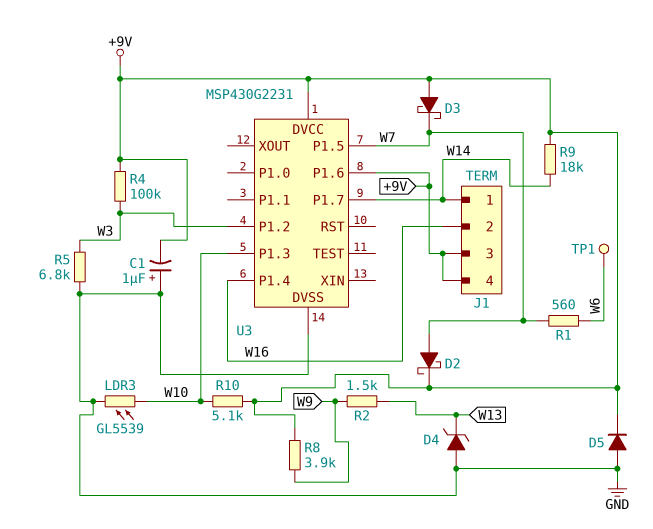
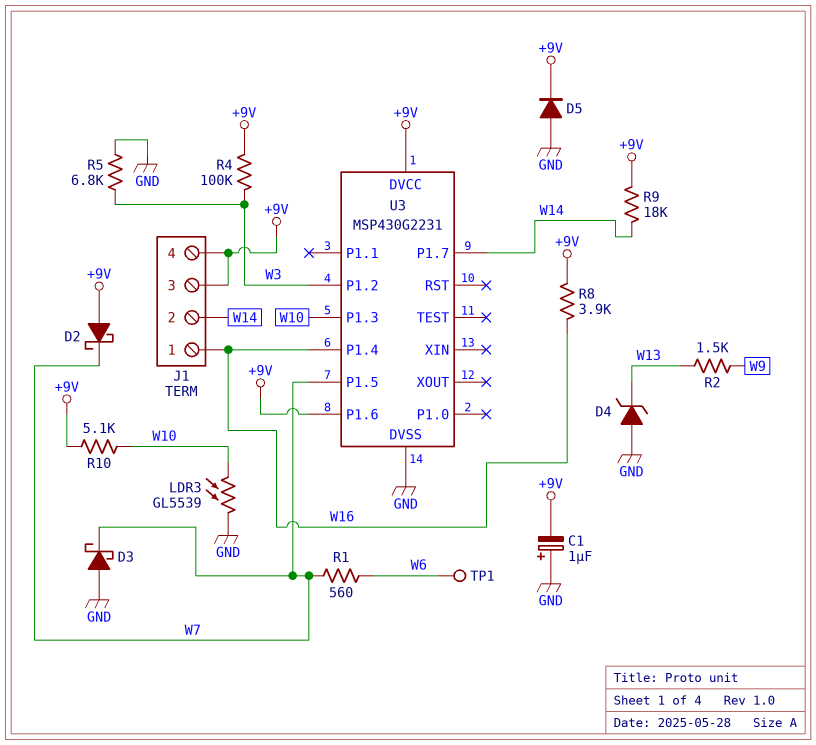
D2: schottky (A W7, K +9V) -> schottky (A +9V, K W7)
D3: schottky (A +9V, K W7) -> schottky (A GND, K W7)
J1 pin 1: W14 -> W16
J1 pin 2: W16 -> W14
R8: 3.9k (+9V, W9) -> 3.9k (+9V, W16)

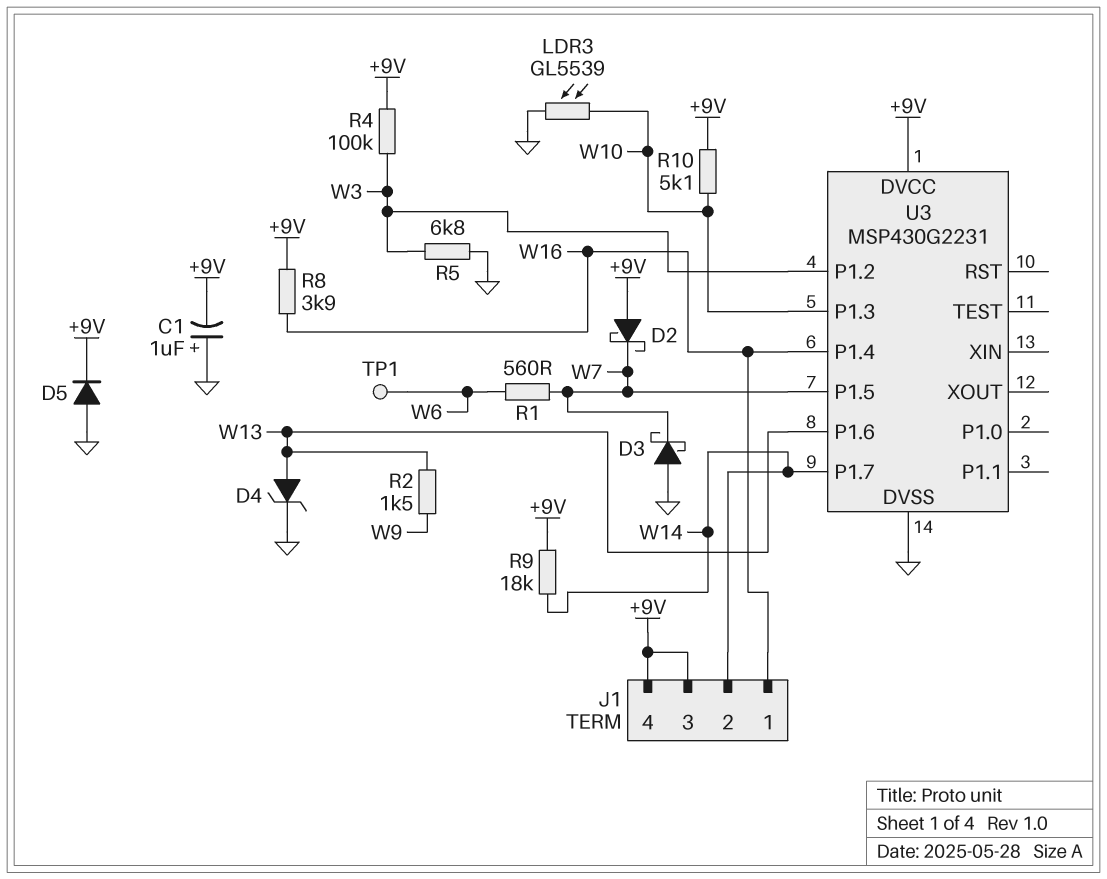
D4: zener (A GND, K W13) -> zener (A W13, K GND)
U3 pin P1.6: +9V -> W13

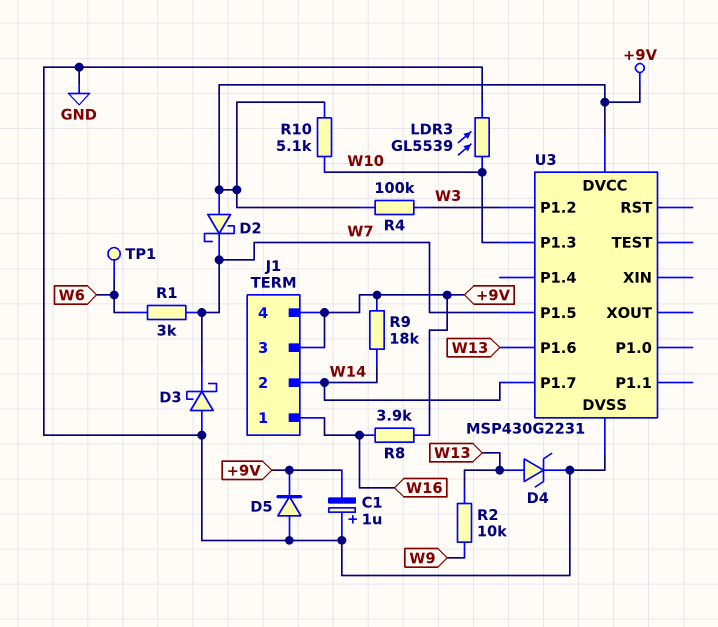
R1: 560 (W6, W7) -> 3k (W6, W7)
R2: 1.5k (W9, W13) -> 10k (W9, W13)
R5: 6.8k (GND, W3) -> none
U3 pin P1.4: W16 -> none

